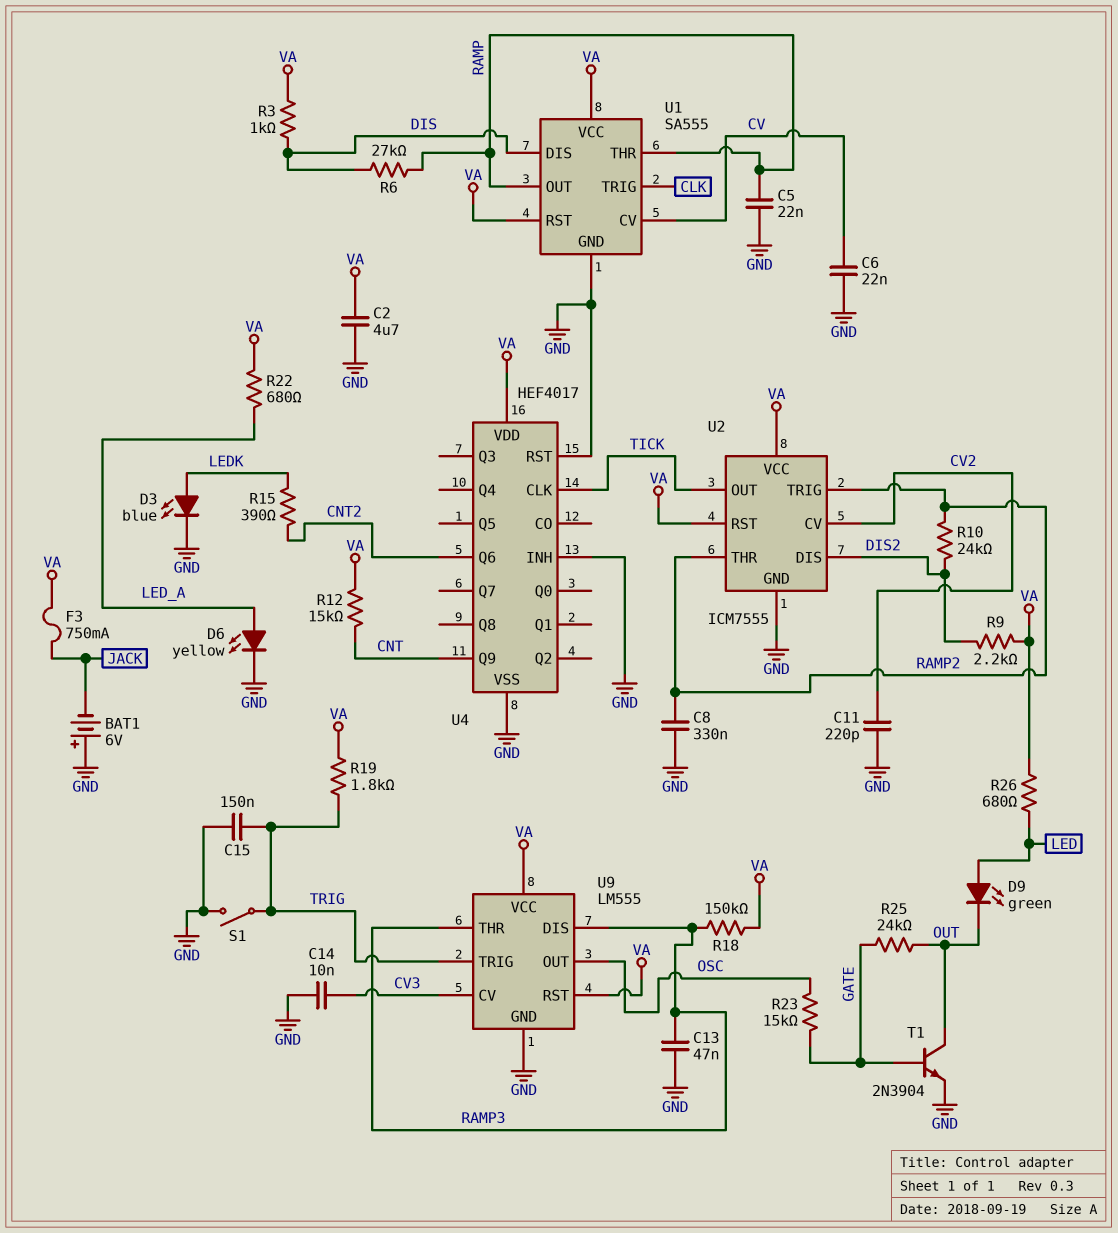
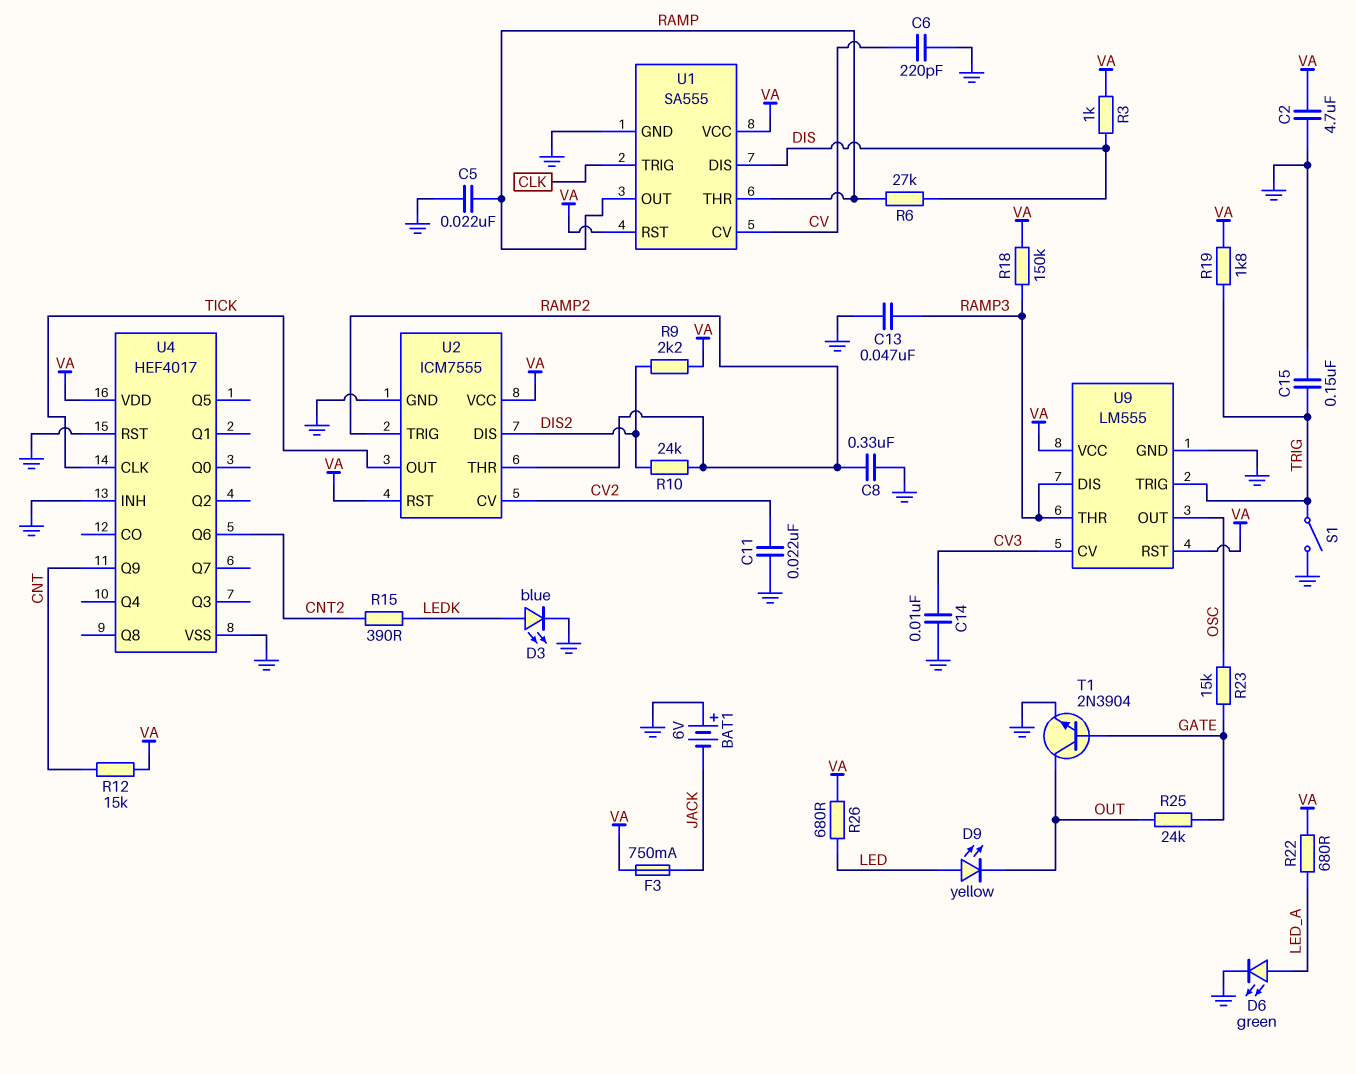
C6: 22nF (CV, GND) -> 220pF (CV, GND)
C11: 220pF (CV2, GND) -> 22nF (CV2, GND)
D6: LED yellow (A LED_A, K GND) -> LED green (A LED_A, K GND)
D9: LED green (A LED, K OUT) -> LED yellow (A LED, K OUT)

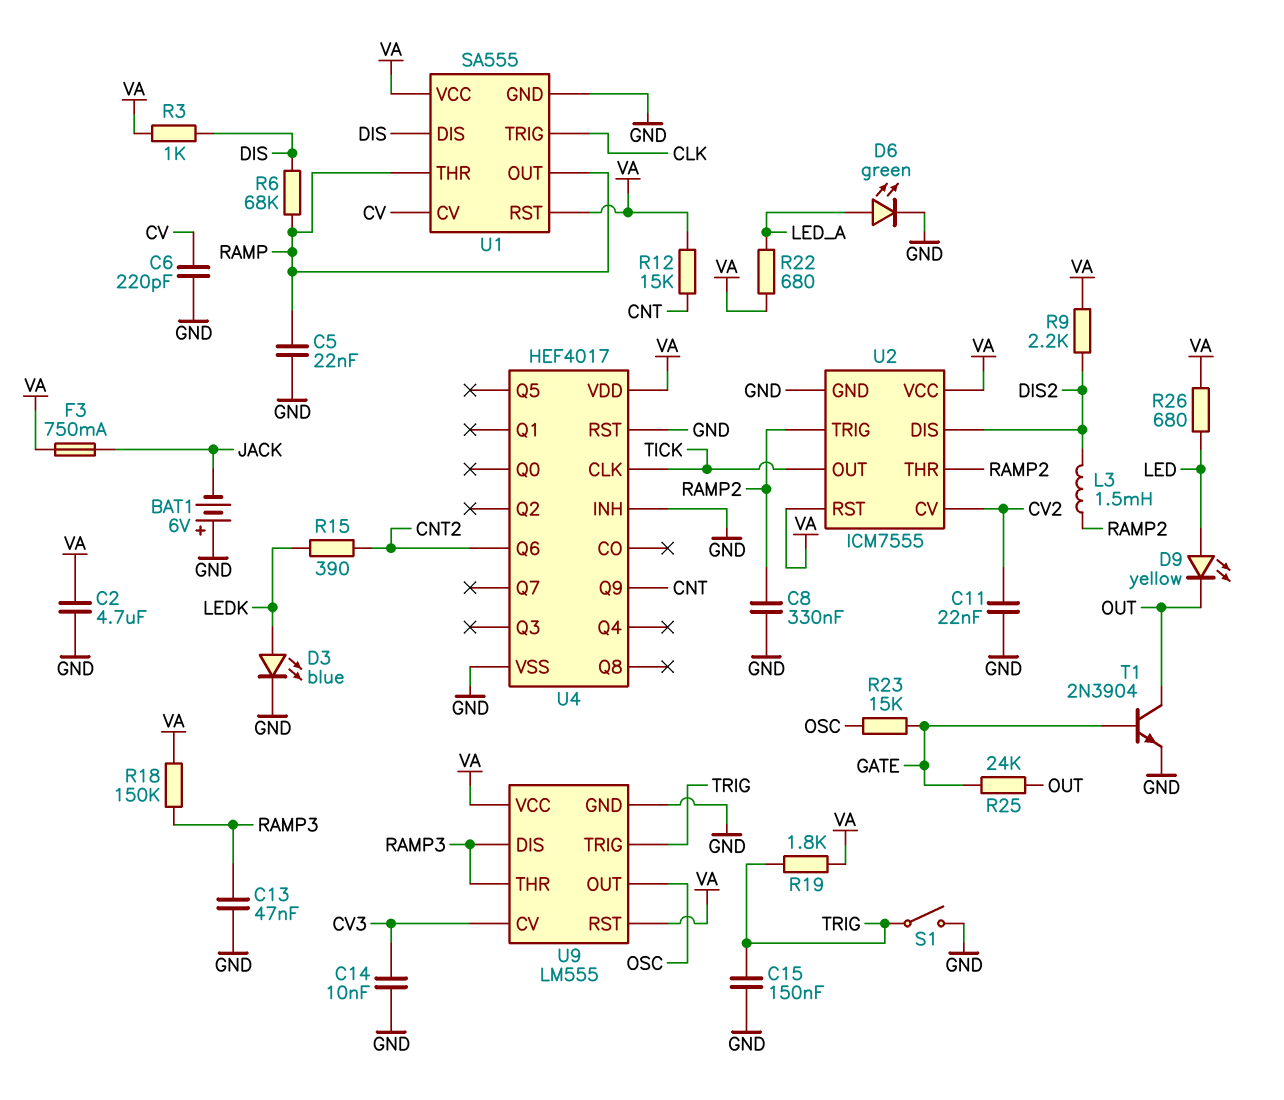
L3: none -> 1.5mH (DIS2, RAMP2)
R6: 27k (DIS, RAMP) -> 68k (DIS, RAMP)
R10: 24k (DIS2, RAMP2) -> none

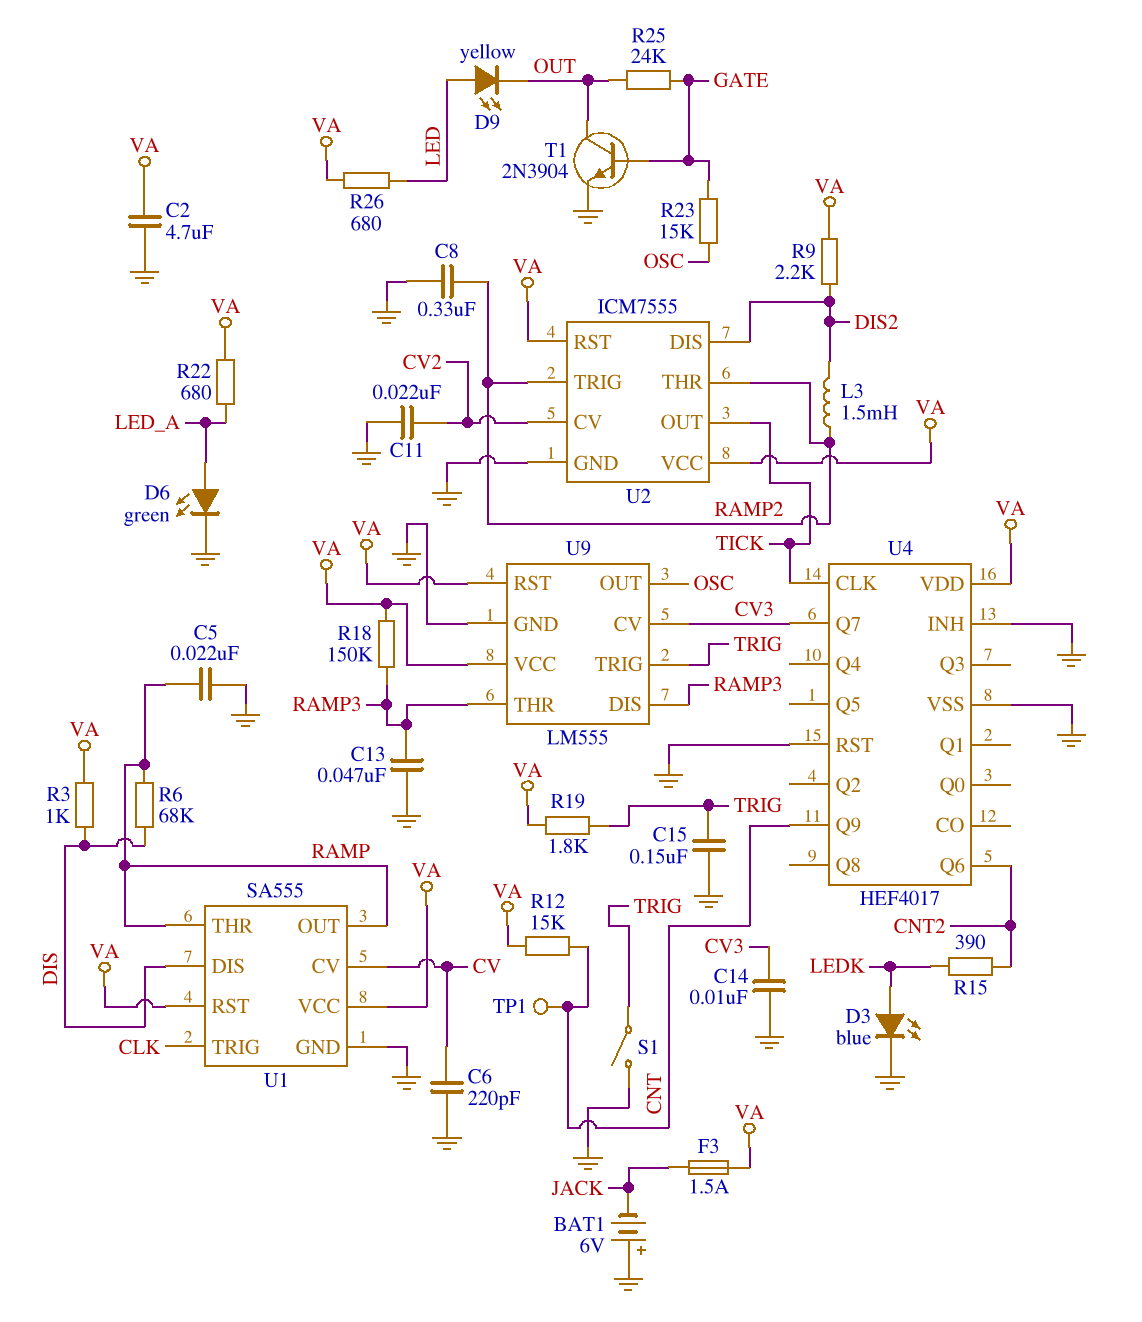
F3: 750mA (JACK, VA) -> 1.5A (JACK, VA)
TP1: none -> test point (CNT)
U4 pin Q7: none -> CV3

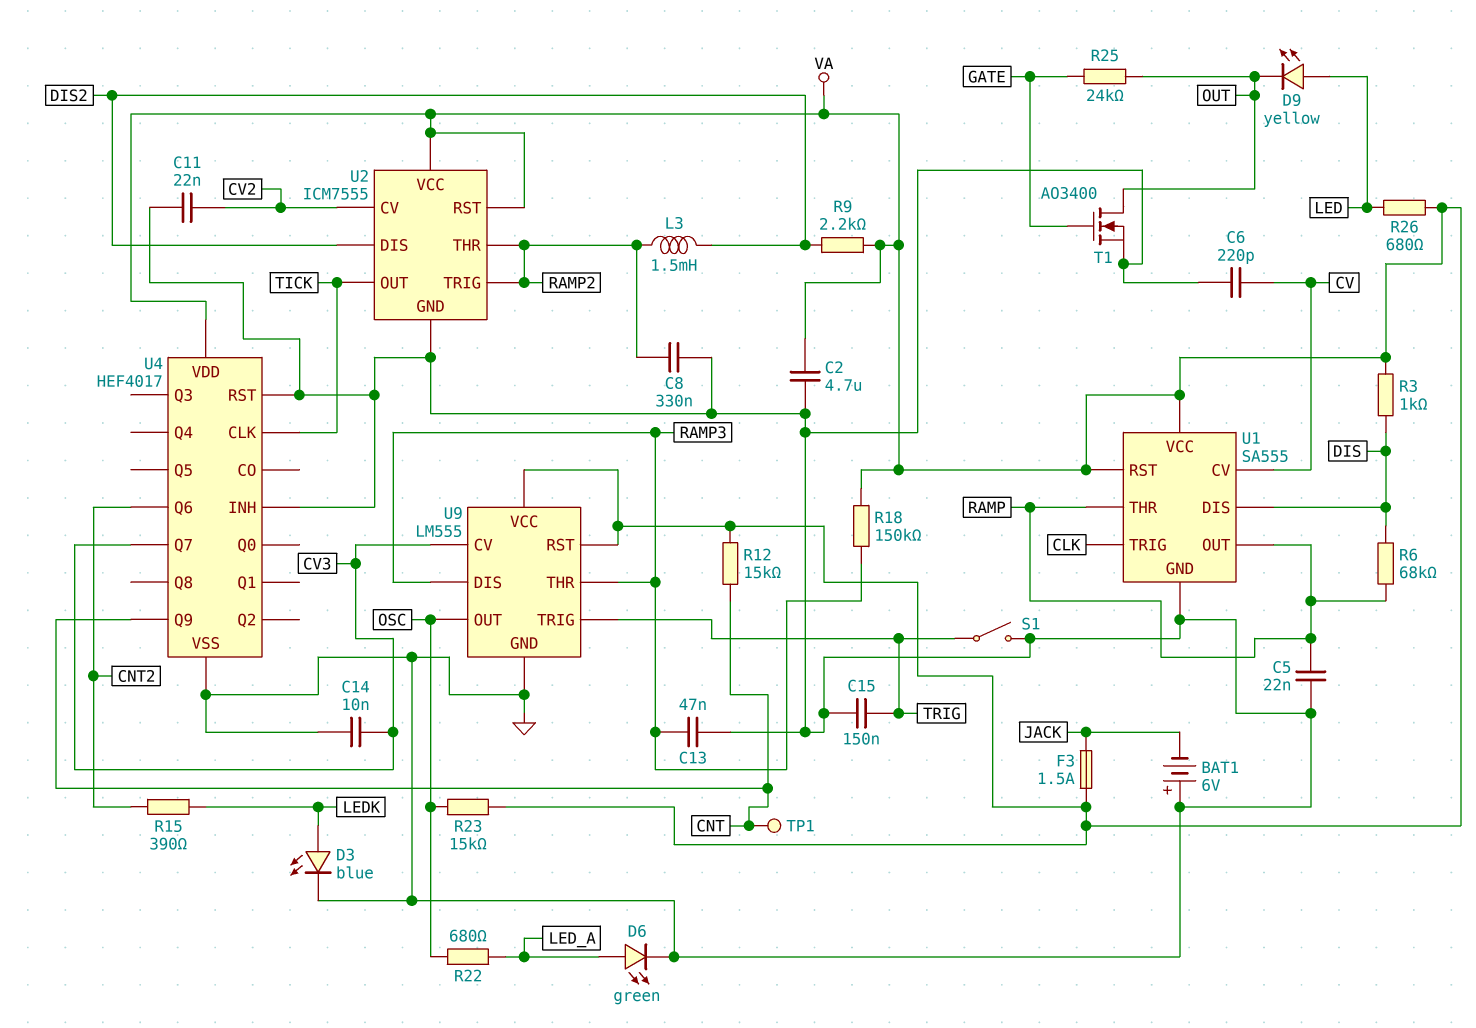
R19: 1.8k (TRIG, VA) -> none
R22: 680 (LED_A, VA) -> 680 (LED_A, OSC)
R23: 15k (GATE, OSC) -> 15k (OSC, VA)
T1: NPN 2N3904 (B GATE, C OUT, E GND) -> NMOS AO3400 (G GATE, D OUT, S GND)

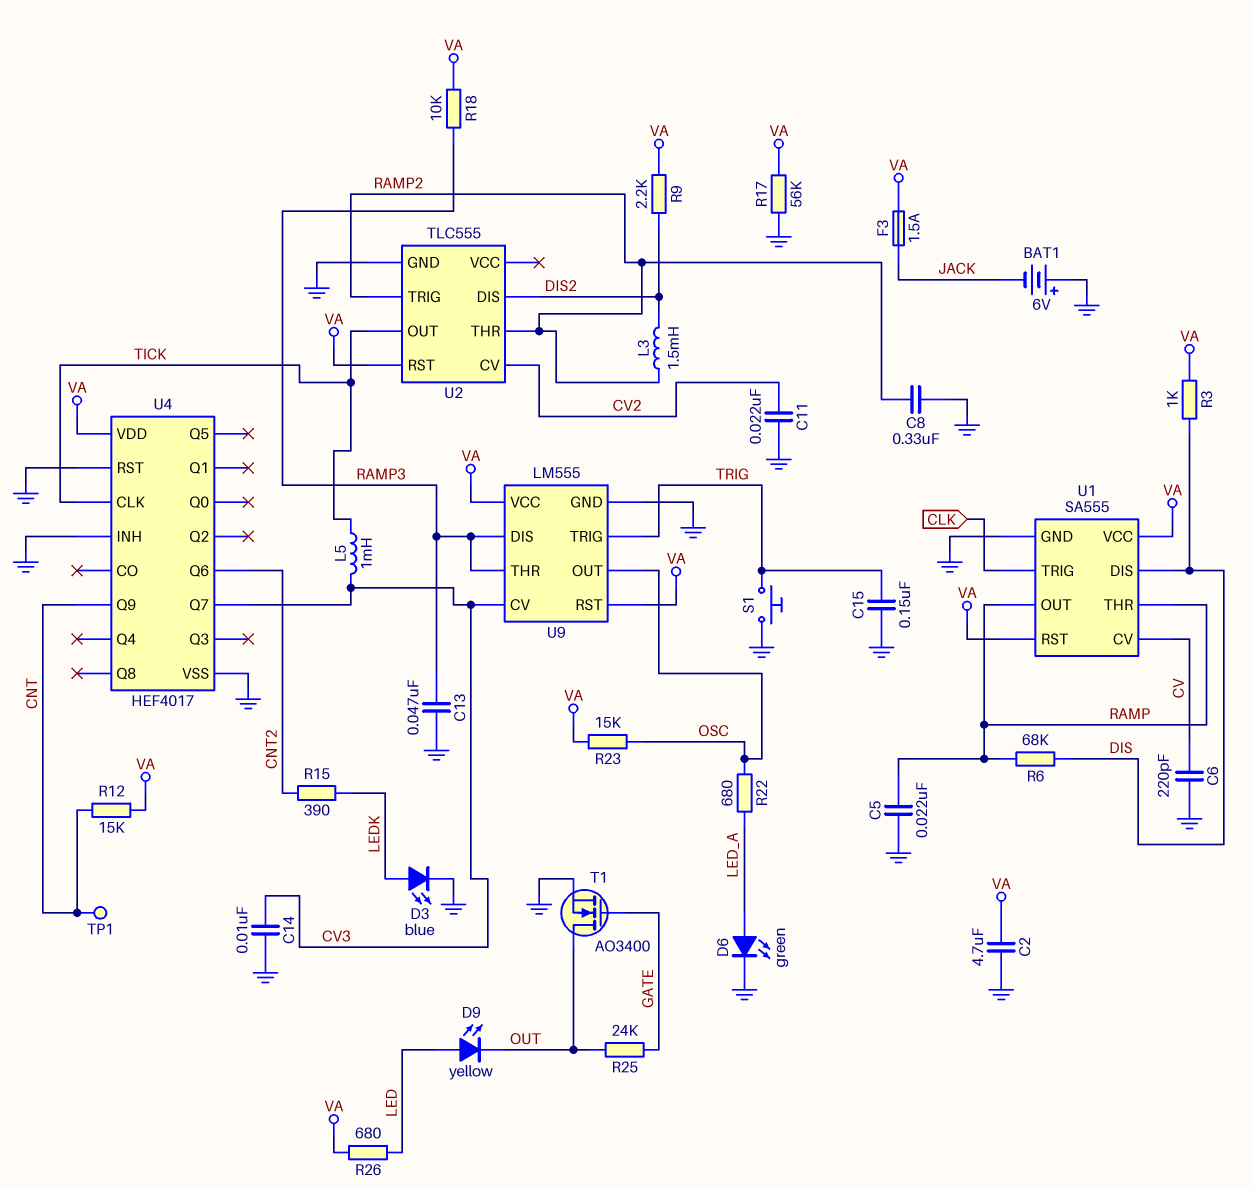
L5: none -> 1mH (CV3, TICK)
R17: none -> 56k (GND, VA)
R18: 150k (RAMP3, VA) -> 10k (RAMP3, VA)
S1: switch (GND, TRIG) -> button (GND, TRIG)
U2: ICM7555 -> TLC555
U2 pin VCC: VA -> none

